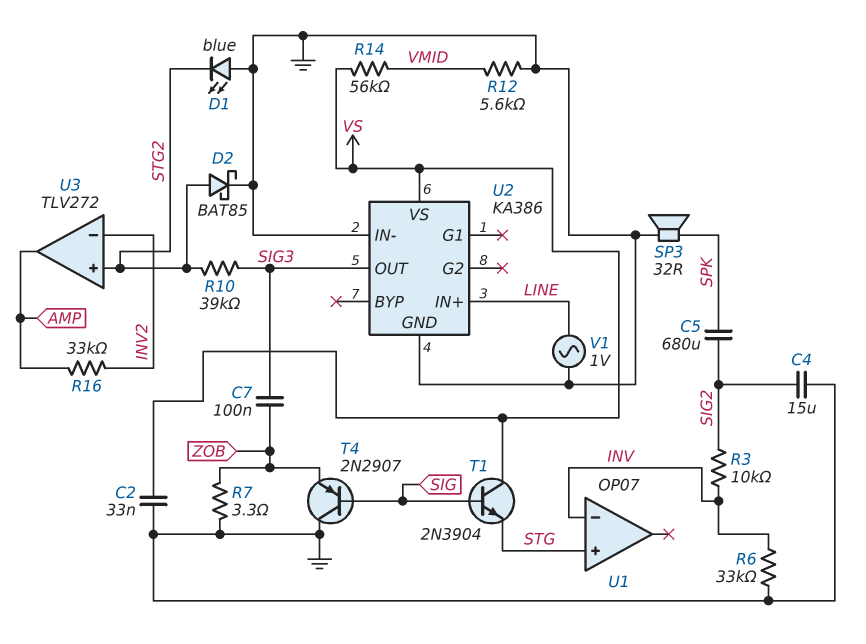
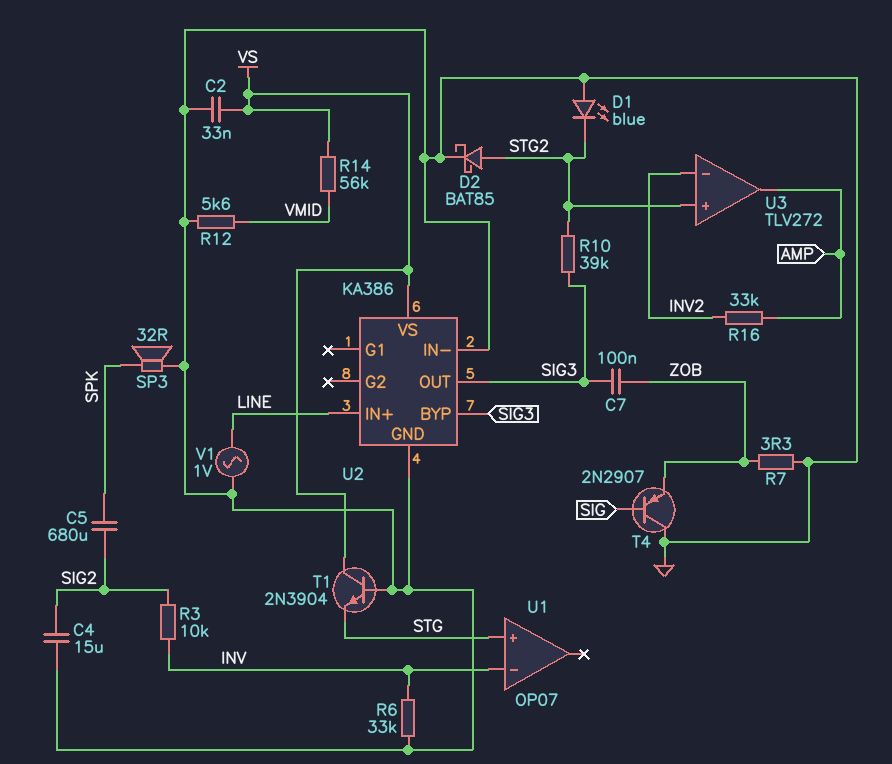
T1: NPN 2N3904 (B SIG, C VS, E STG) -> NPN 2N3904 (B GND, C VS, E STG)
U2 pin BYP: none -> SIG3

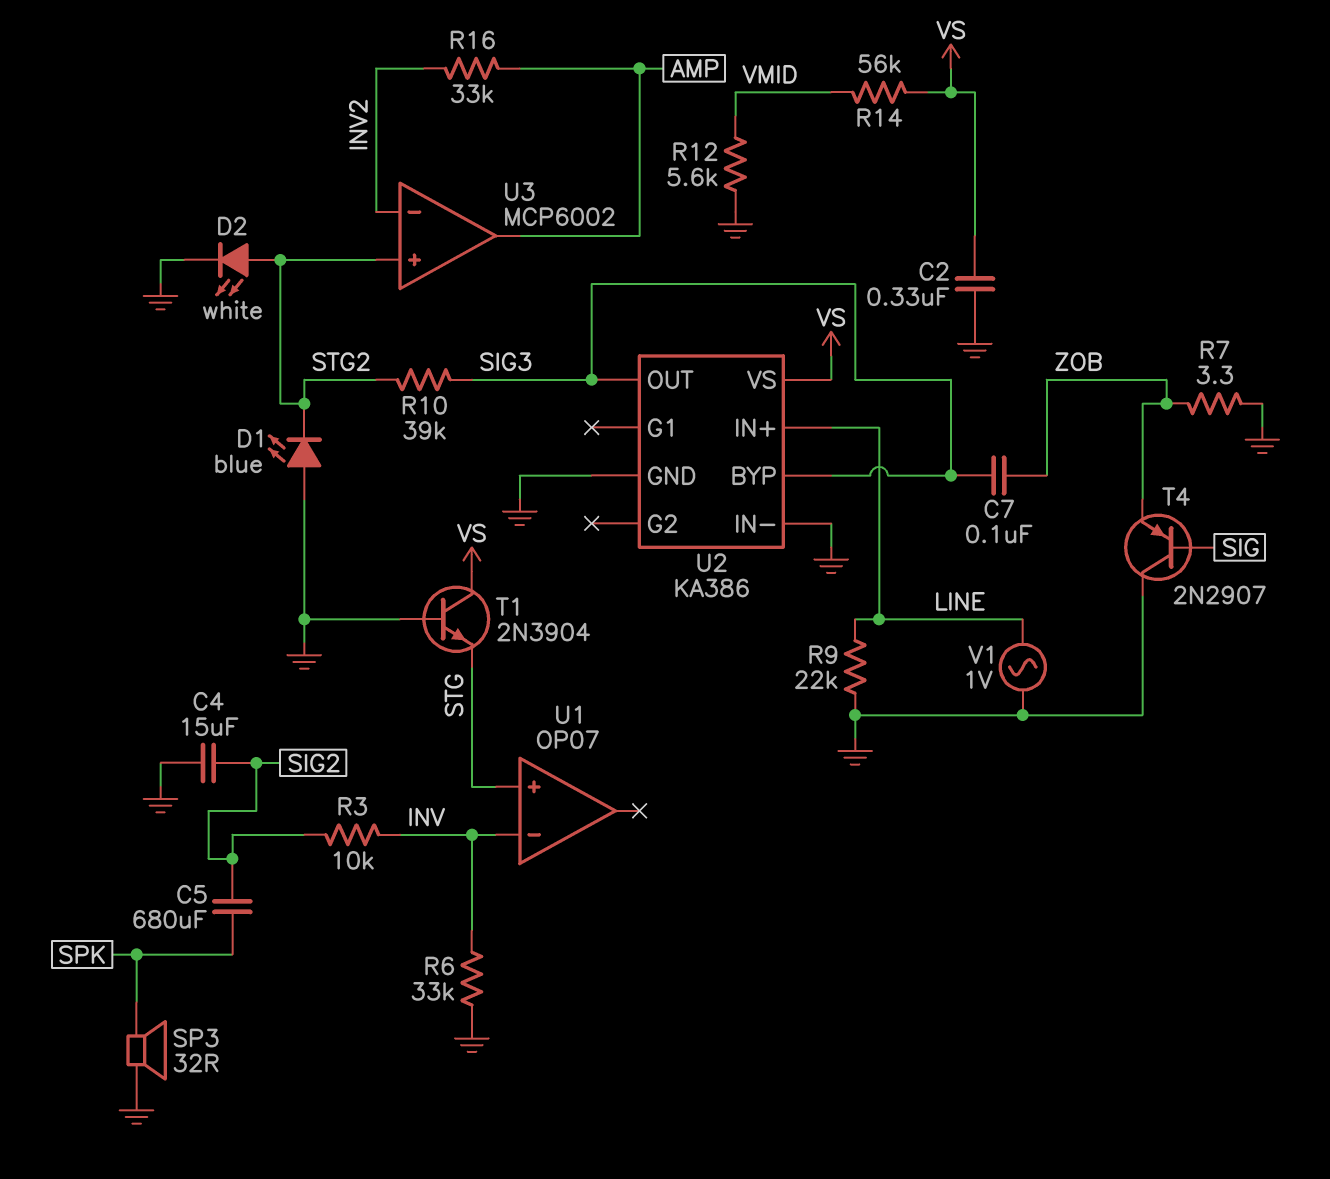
C2: 33nF (GND, VS) -> 330nF (GND, VS)
D2: schottky BAT85 (A STG2, K GND) -> LED white (A STG2, K GND)
R9: none -> 22k (GND, LINE)
U3: TLV272 -> MCP6002

